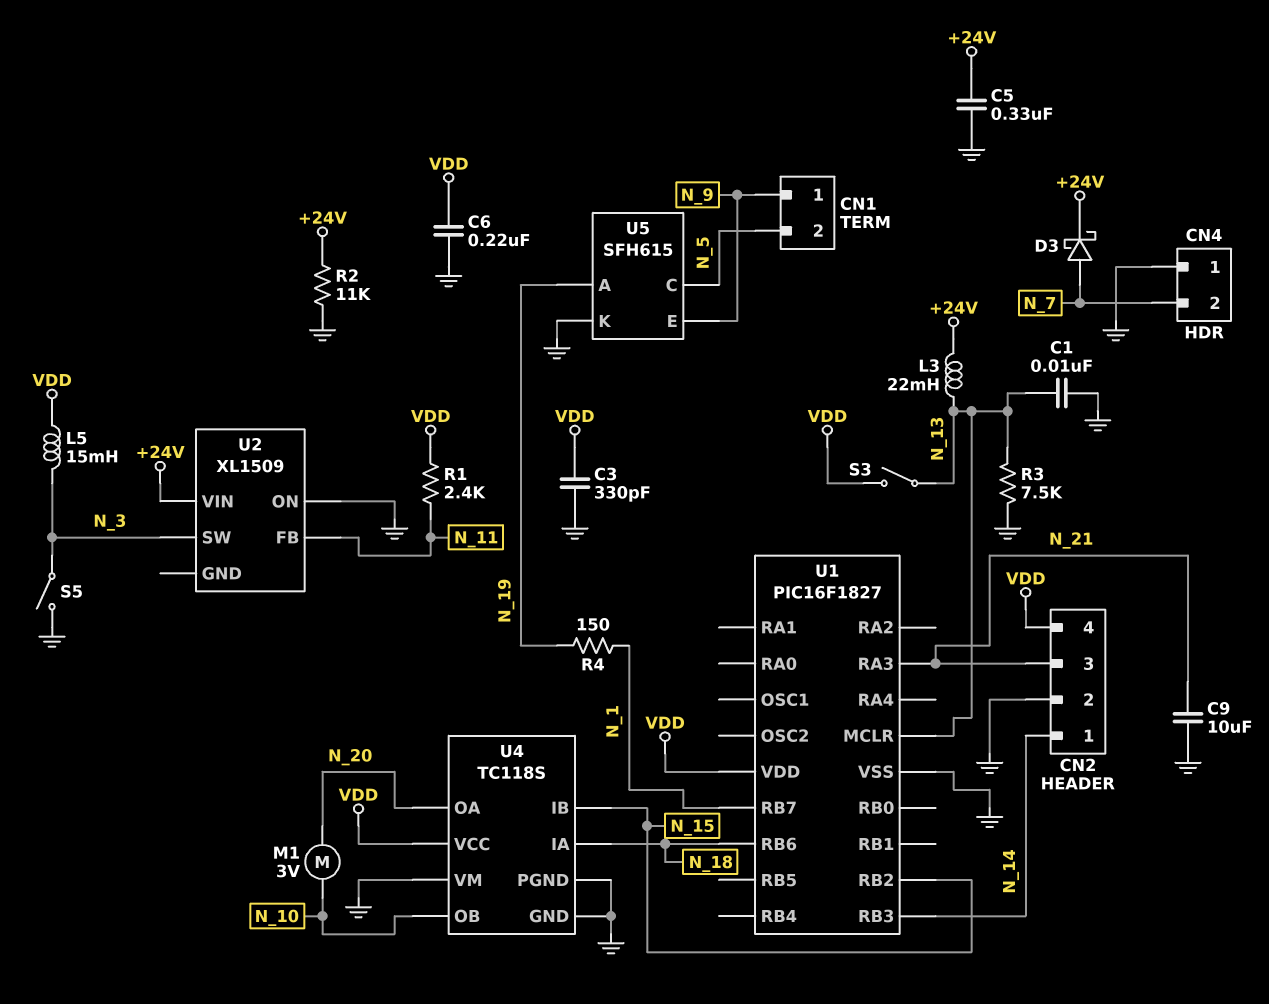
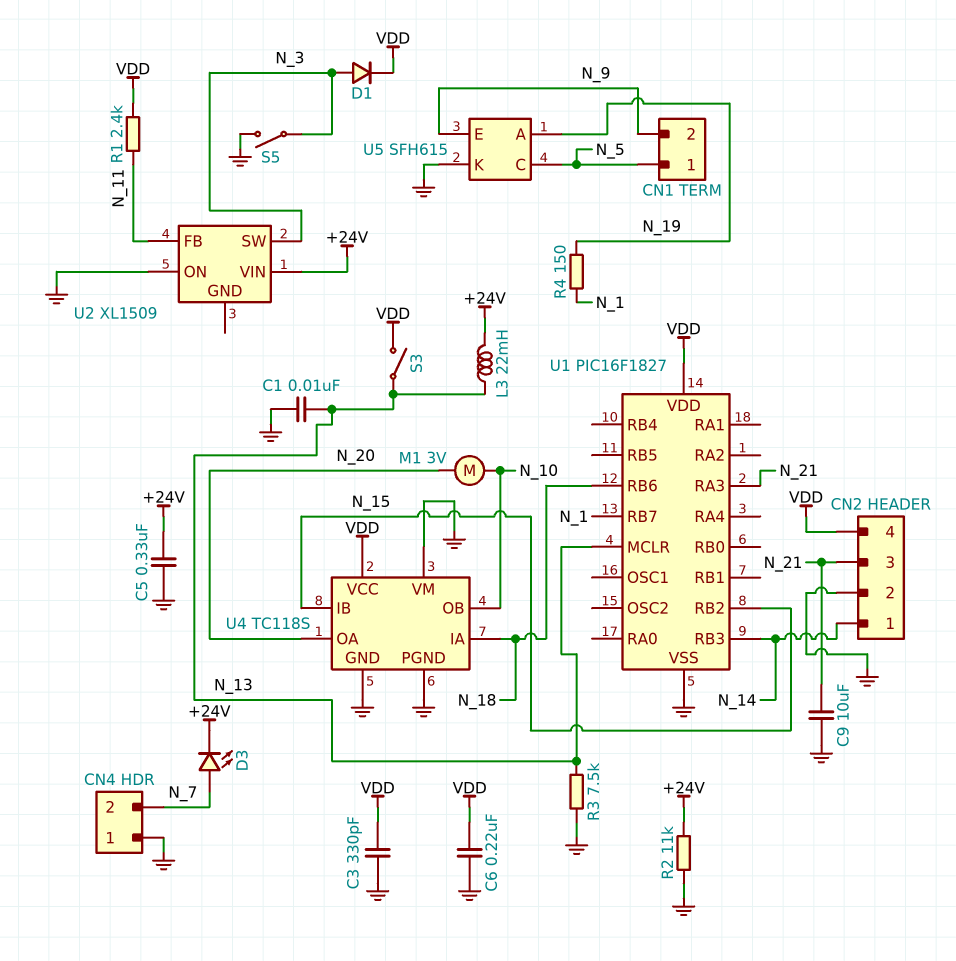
CN1 pin 1: N_9 -> N_5
CN1 pin 2: N_5 -> N_9
D1: none -> diode (A N_3, K VDD)
D3: schottky (A N_7, K +24V) -> LED (A N_7, K +24V)
L5: 15mH (N_3, VDD) -> none

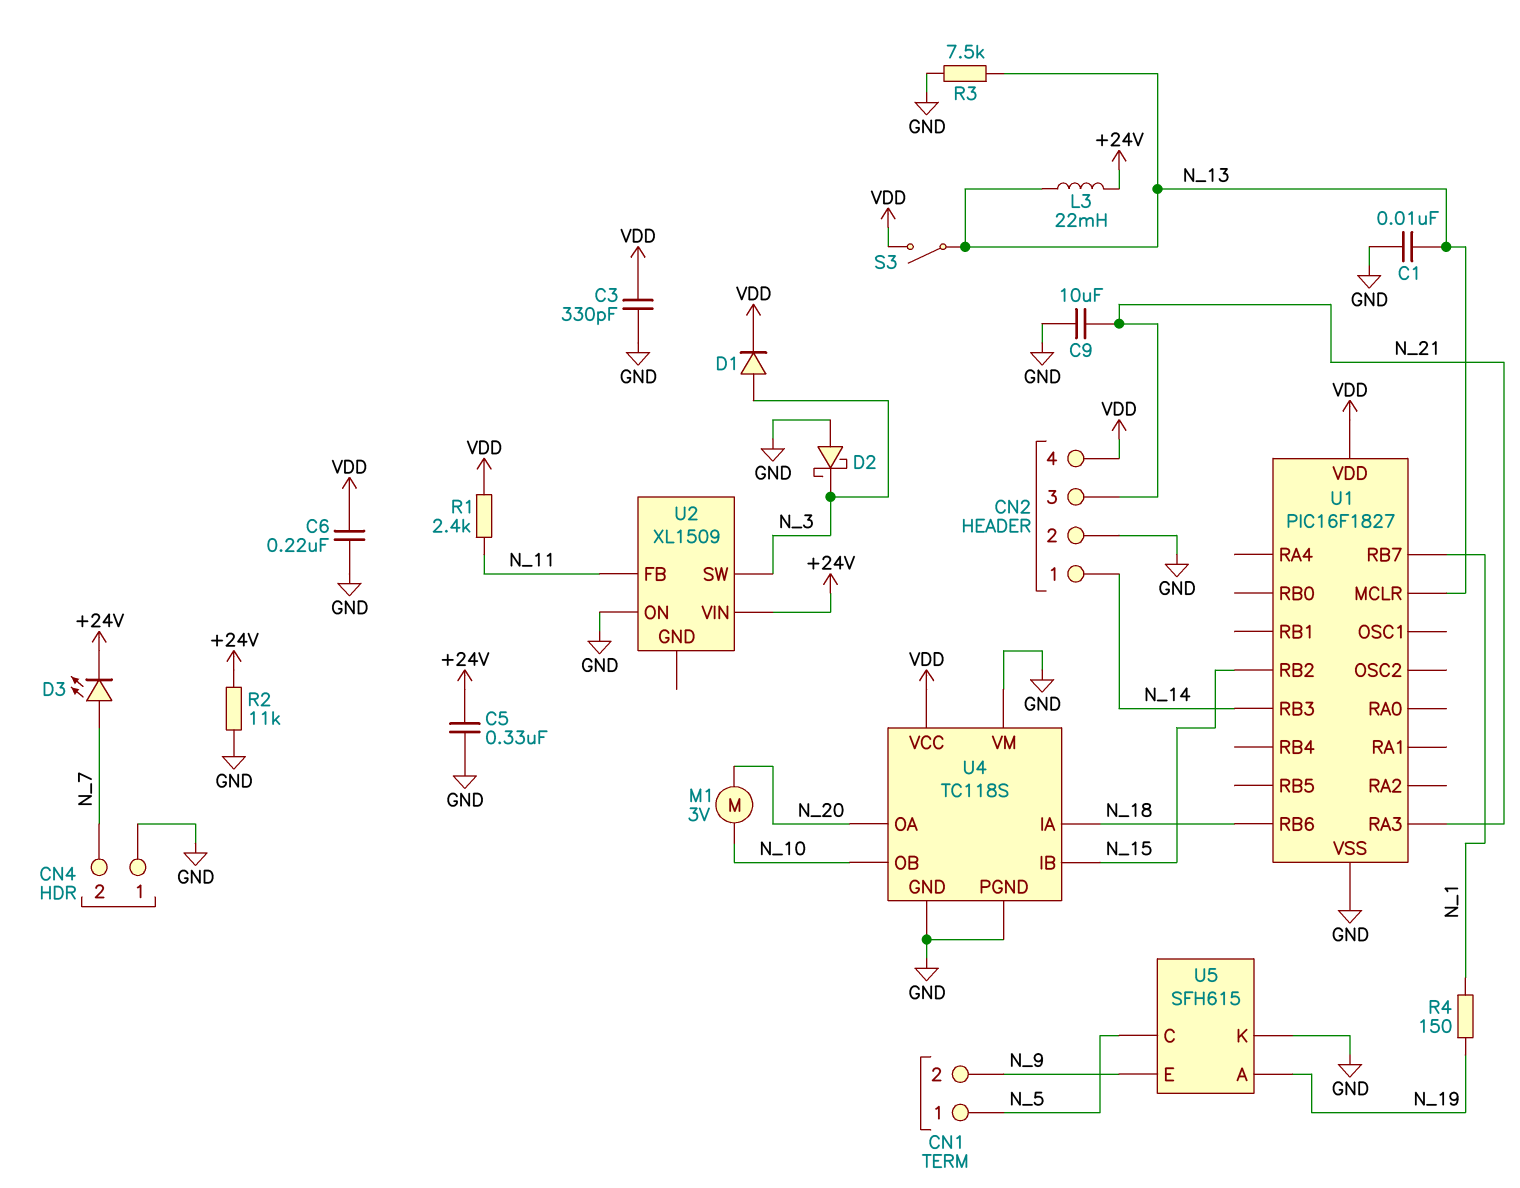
D2: none -> schottky (A GND, K N_3)
S5: switch (GND, N_3) -> none

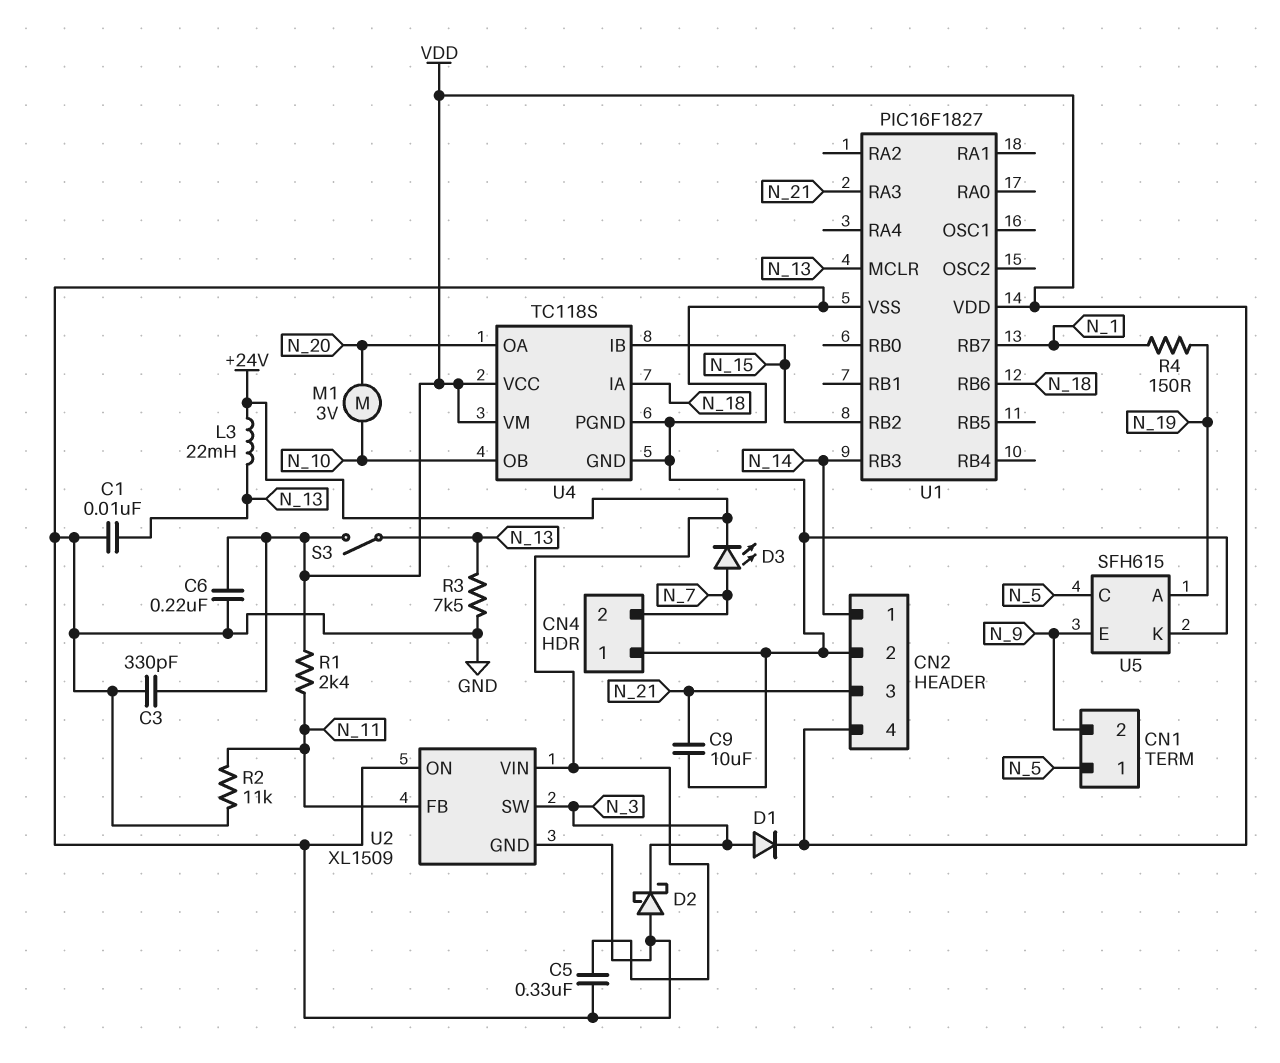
R2: 11k (+24V, GND) -> 11k (GND, N_11)
U2 pin GND: none -> GND
U4 pin VM: GND -> VDD

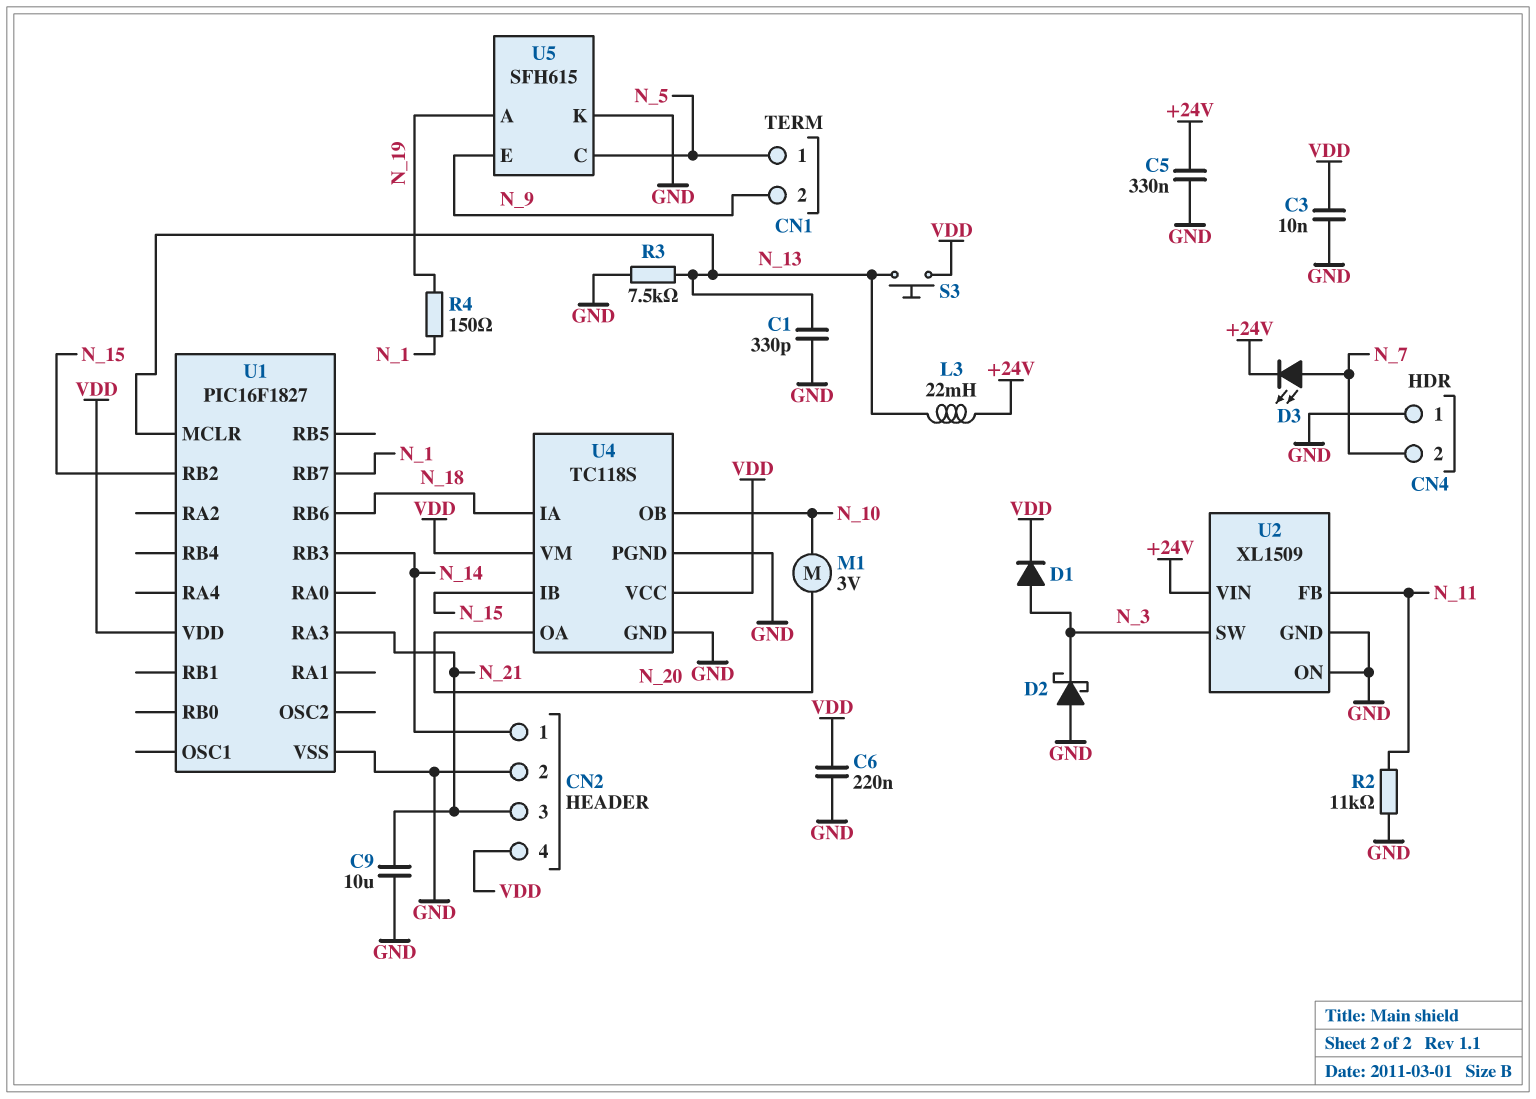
C1: 10nF (GND, N_13) -> 330pF (GND, N_13)
C3: 330pF (GND, VDD) -> 10nF (GND, VDD)
R1: 2.4k (N_11, VDD) -> none
S3: switch (N_13, VDD) -> button (N_13, VDD)

